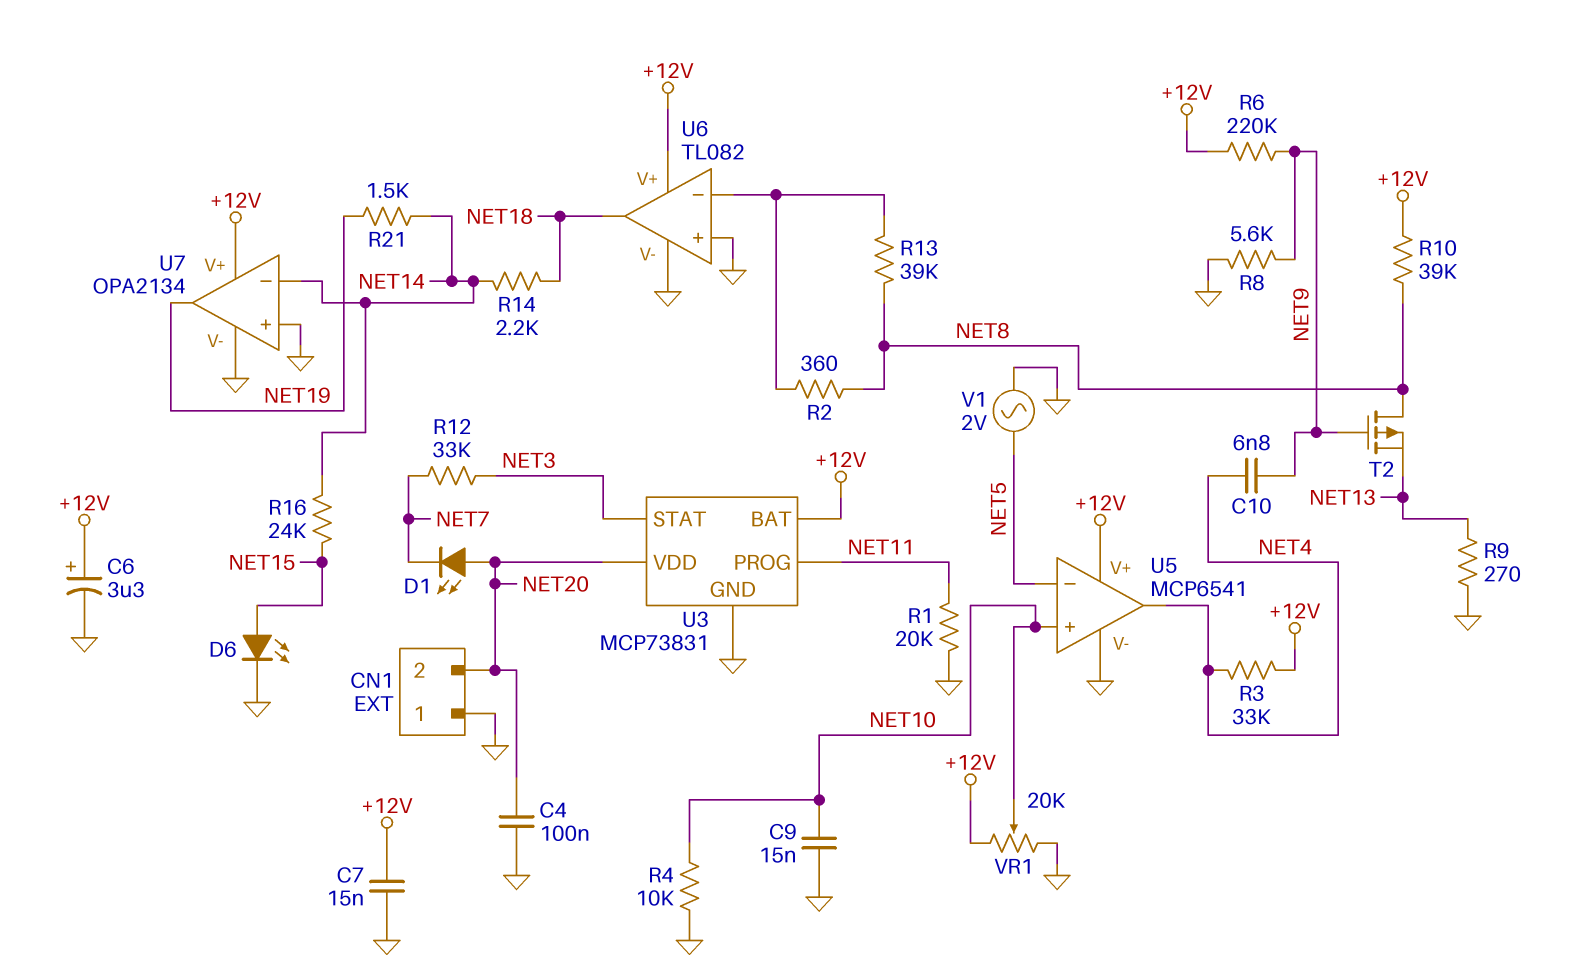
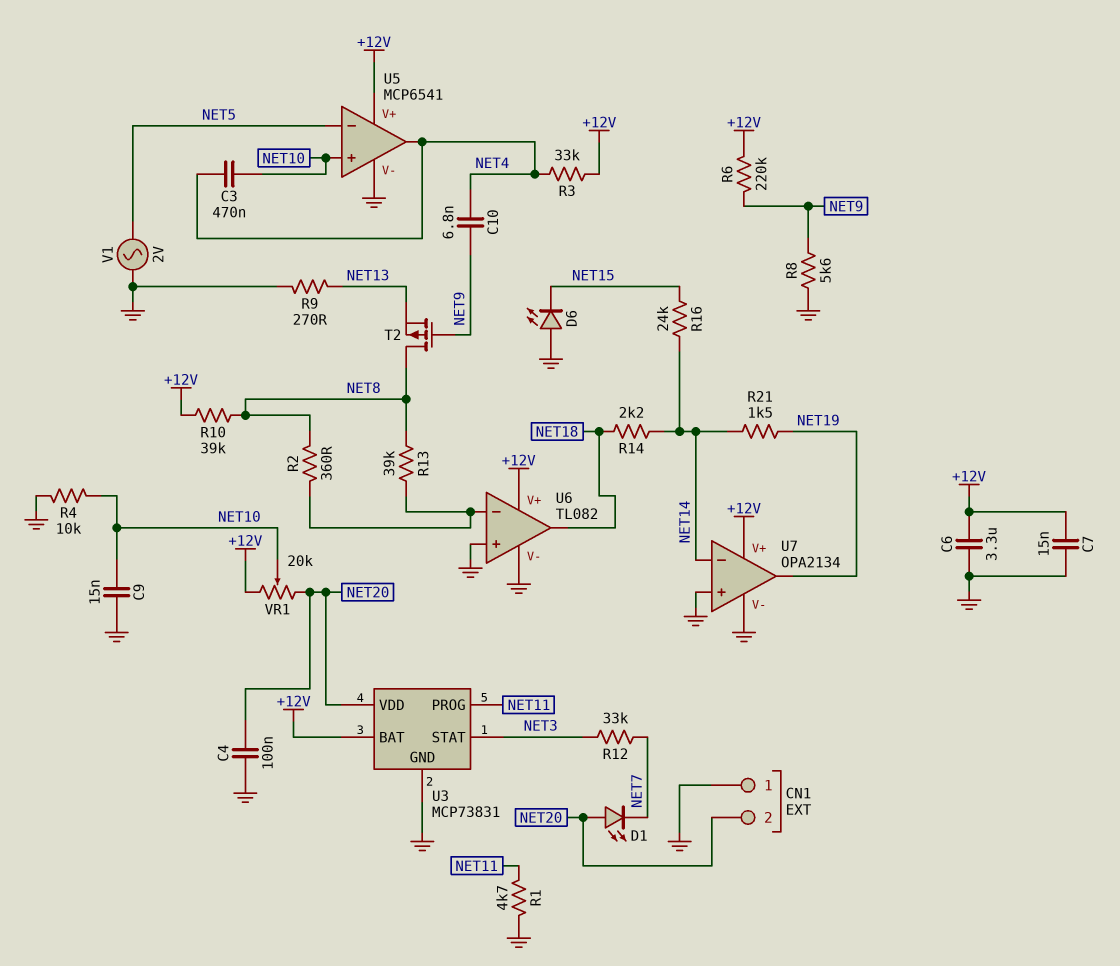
C3: none -> 470nF (NET4, NET10)
C6: 3.3uF (plus +12V, minus GND) -> 3.3uF (+12V, GND)
D6: LED (A NET15, K GND) -> LED (A GND, K NET15)
R1: 20k (GND, NET11) -> 4.7k (GND, NET11)
VR1: 20k (+12V, GND, wiper NET10) -> 20k (+12V, NET20, wiper NET10)

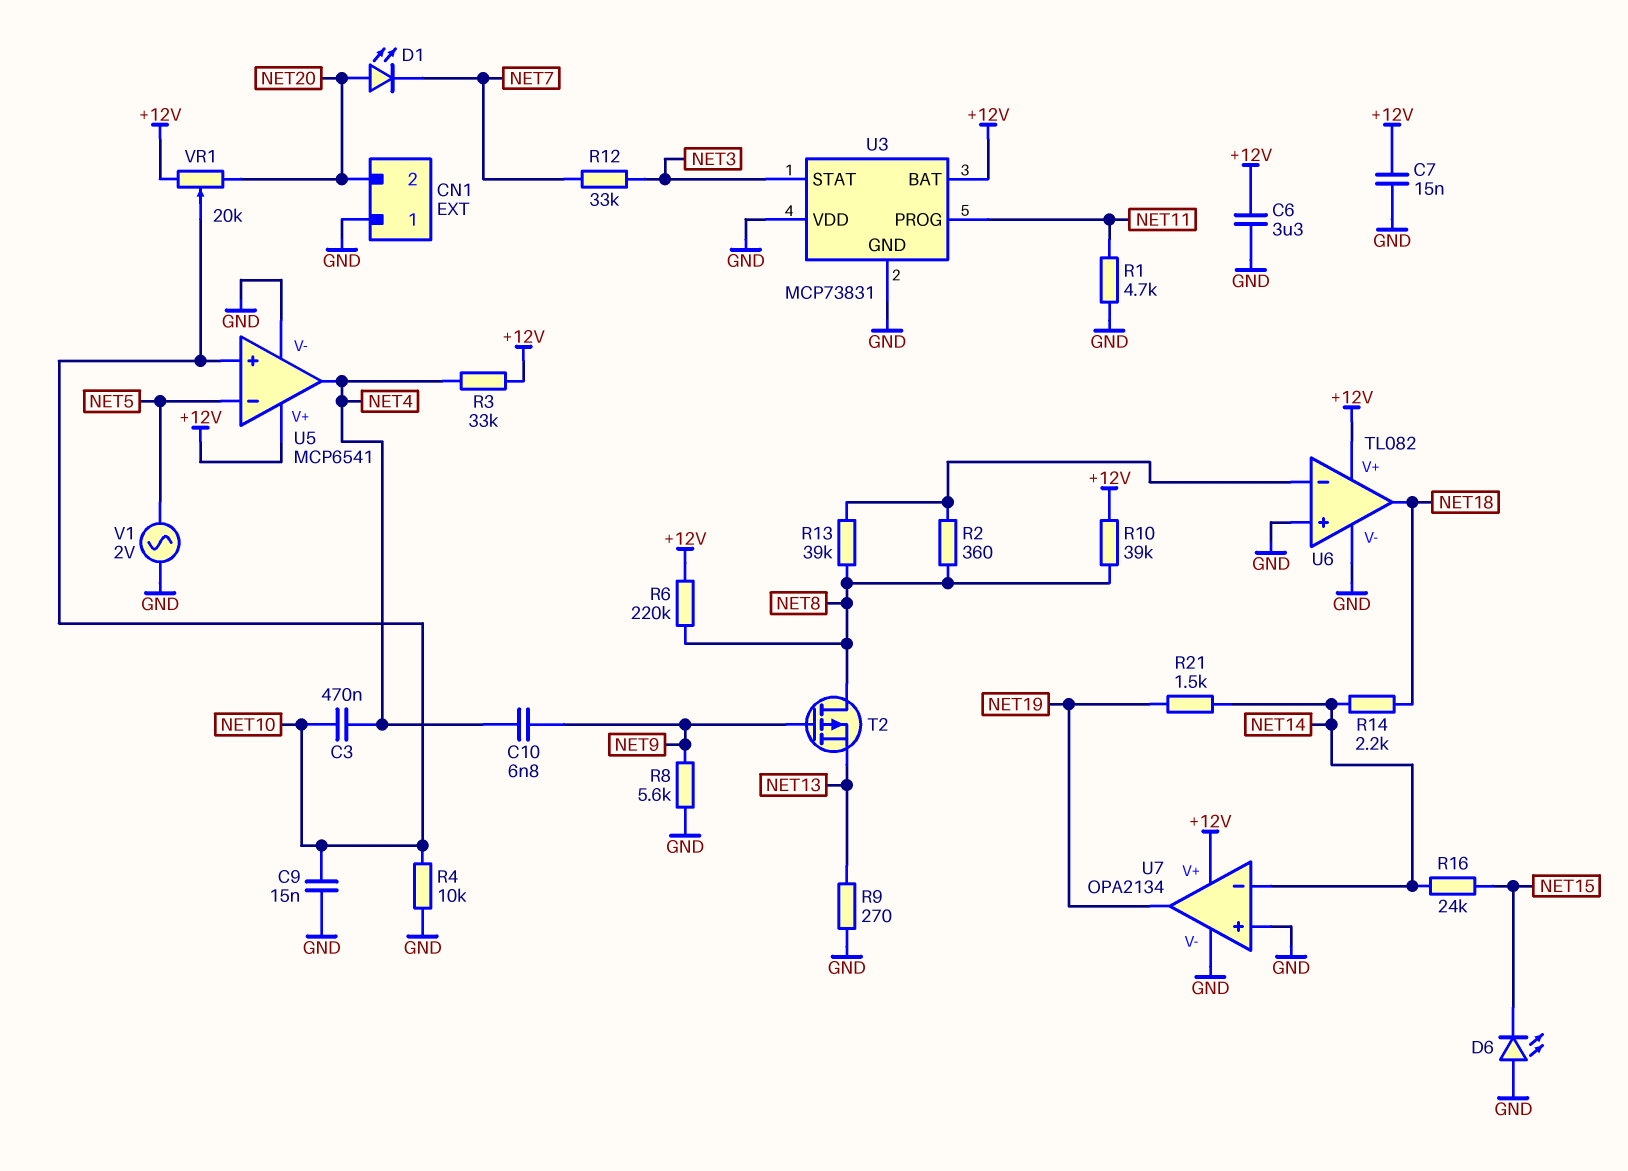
C4: 100nF (GND, NET20) -> none
R6: 220k (+12V, NET9) -> 220k (+12V, NET8)
U3 pin VDD: NET20 -> GND

